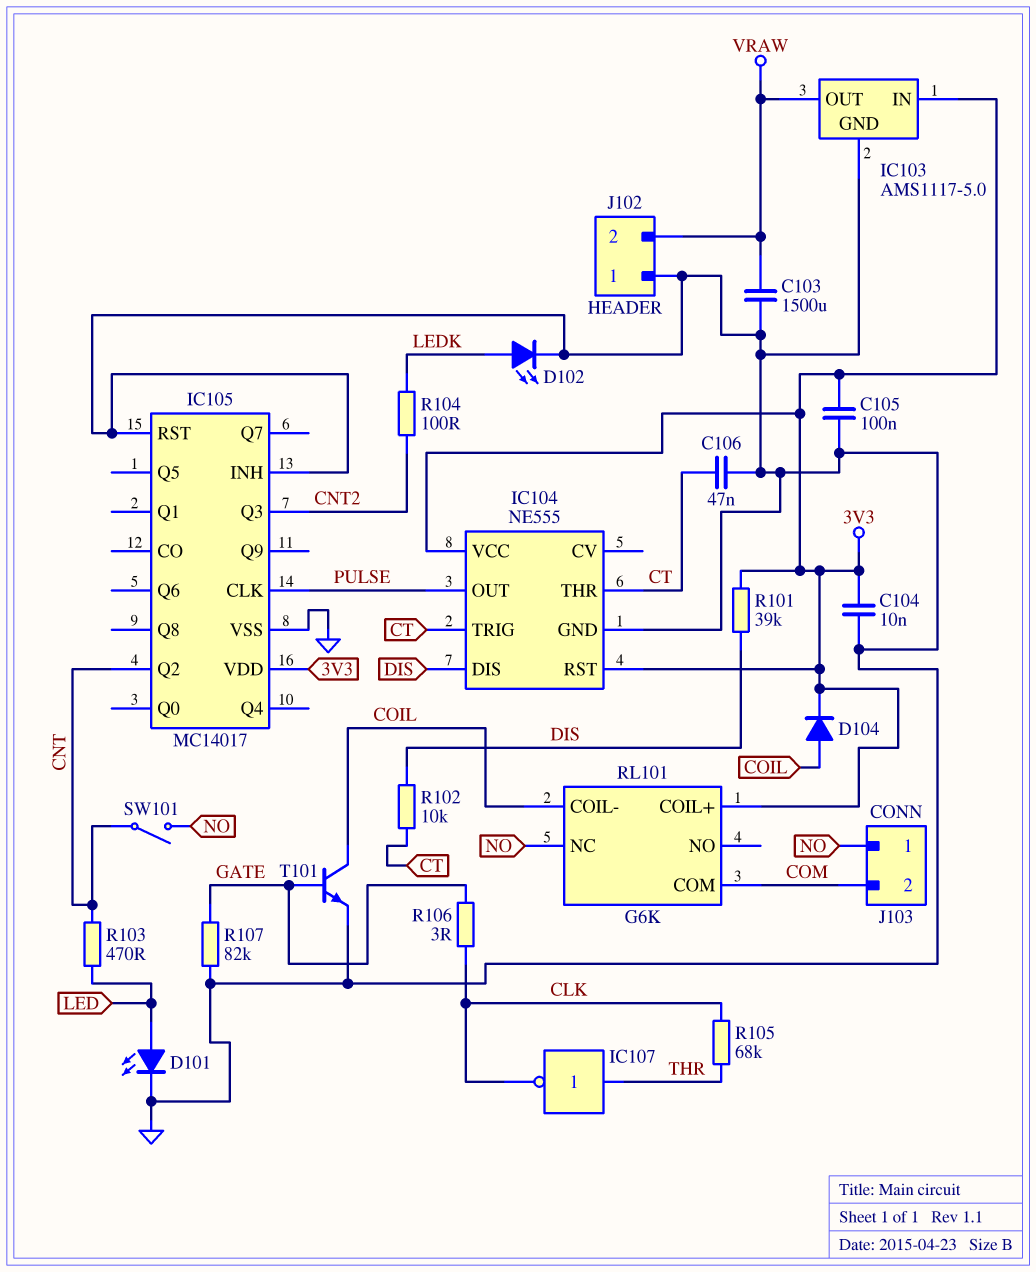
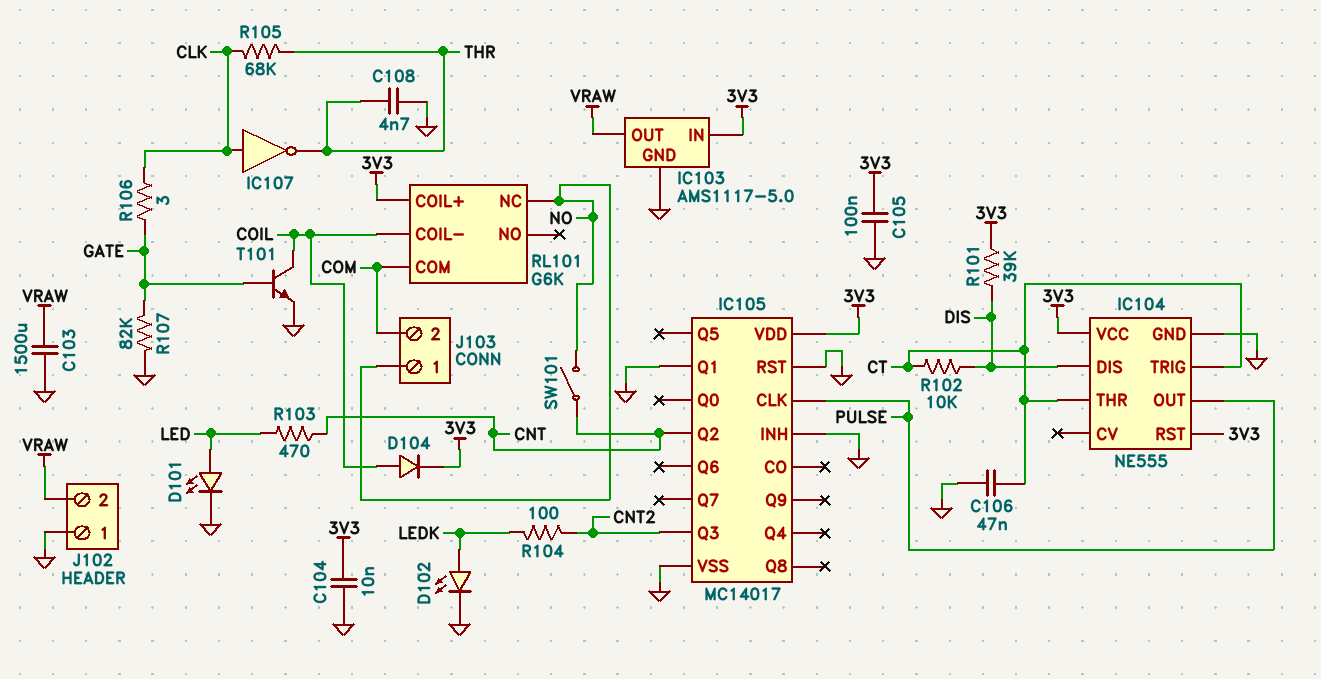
C108: none -> 4.7nF (GND, THR)
IC105 pin Q1: none -> GND
IC107: NOT (in THR, out CLK) -> NOT (in CLK, out THR)

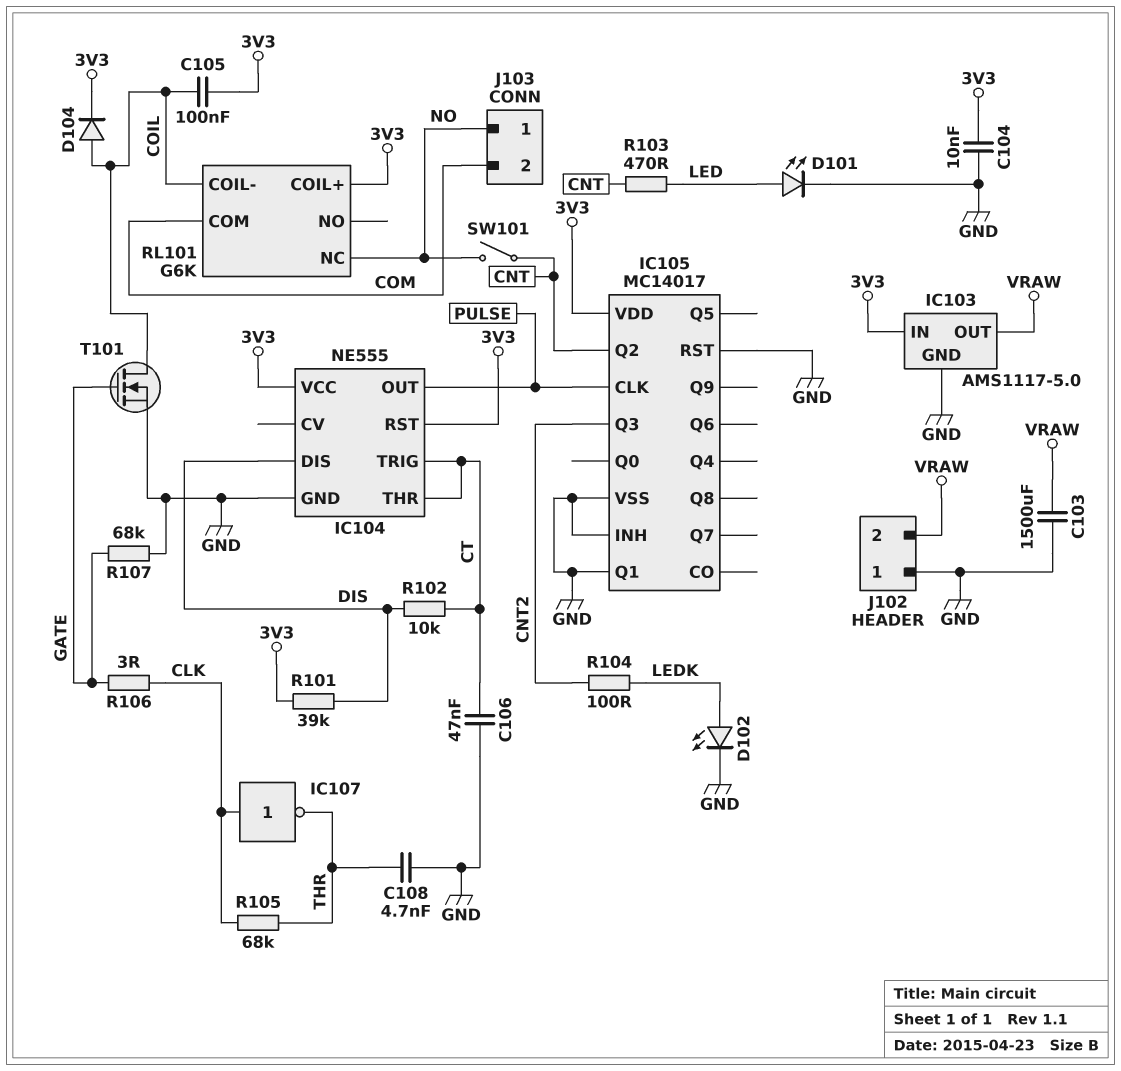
C105: 100nF (3V3, GND) -> 100nF (3V3, COIL)
R107: 82k (GATE, GND) -> 68k (GATE, GND)
T101: NPN (B GATE, C COIL, E GND) -> NMOS (G GATE, D COIL, S GND)

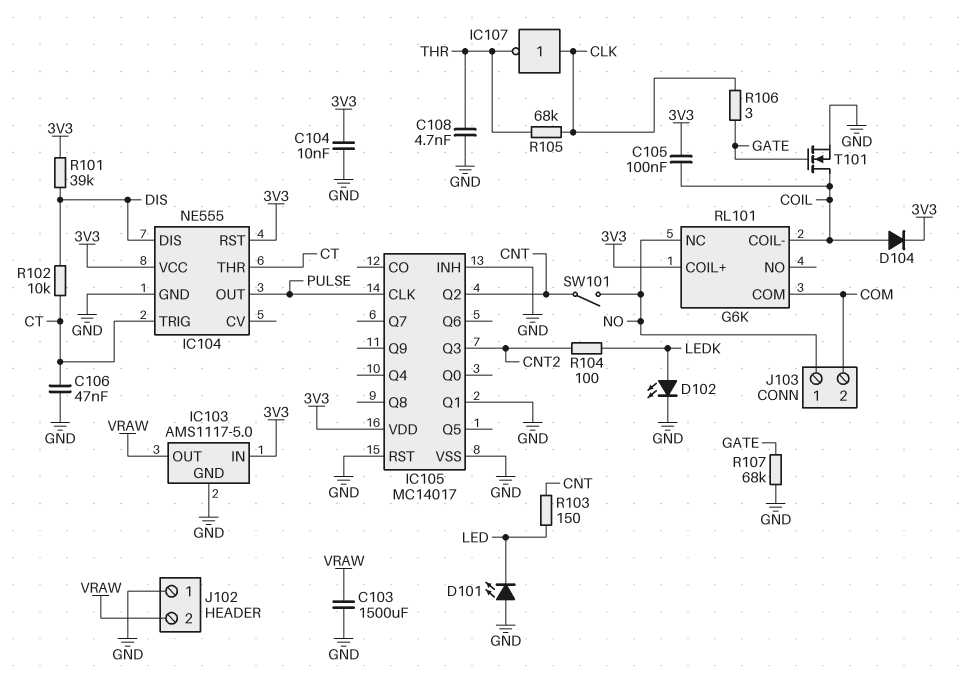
D101: LED (A LED, K GND) -> LED (A GND, K LED)
R103: 470 (CNT, LED) -> 150 (CNT, LED)

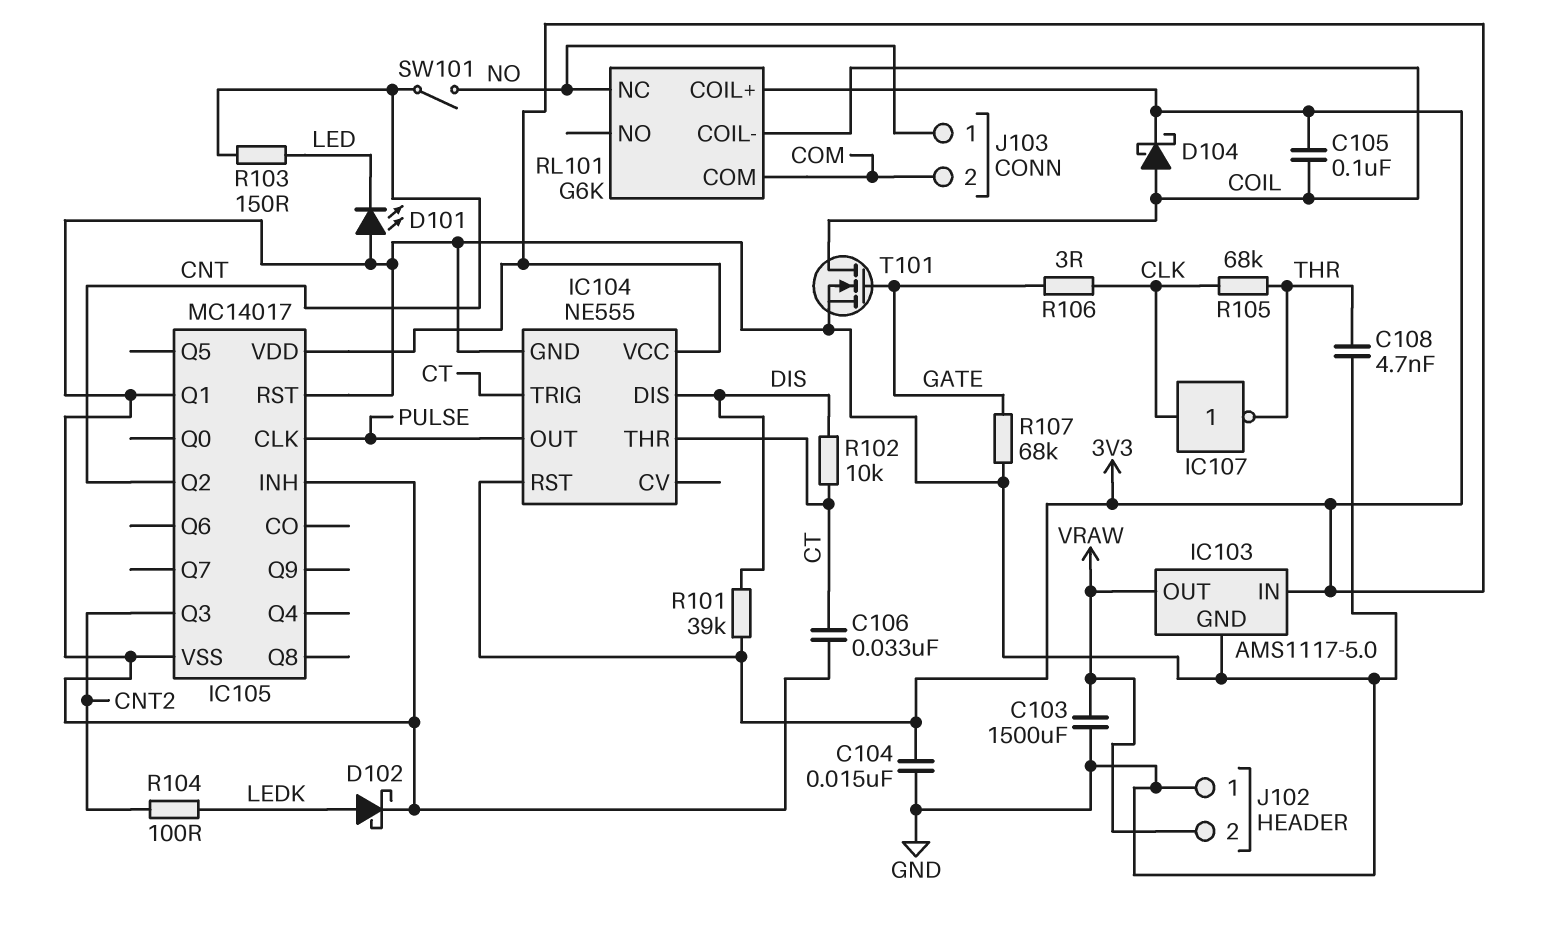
C104: 10nF (3V3, GND) -> 15nF (3V3, GND)
C106: 47nF (CT, GND) -> 33nF (CT, GND)
D102: LED (A LEDK, K GND) -> schottky (A LEDK, K GND)
D104: diode (A COIL, K 3V3) -> schottky (A COIL, K 3V3)

